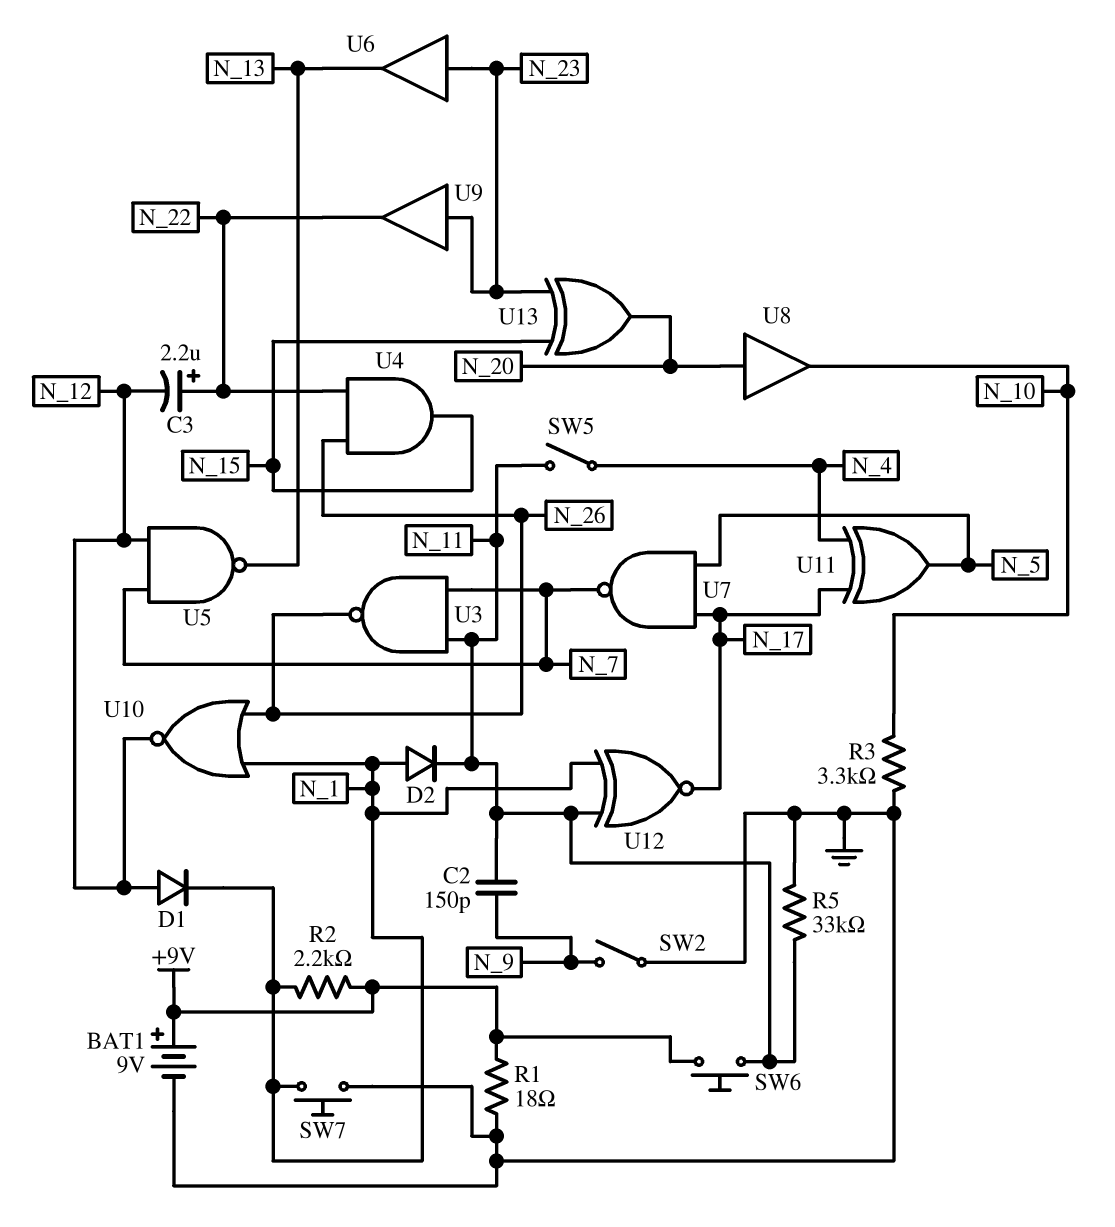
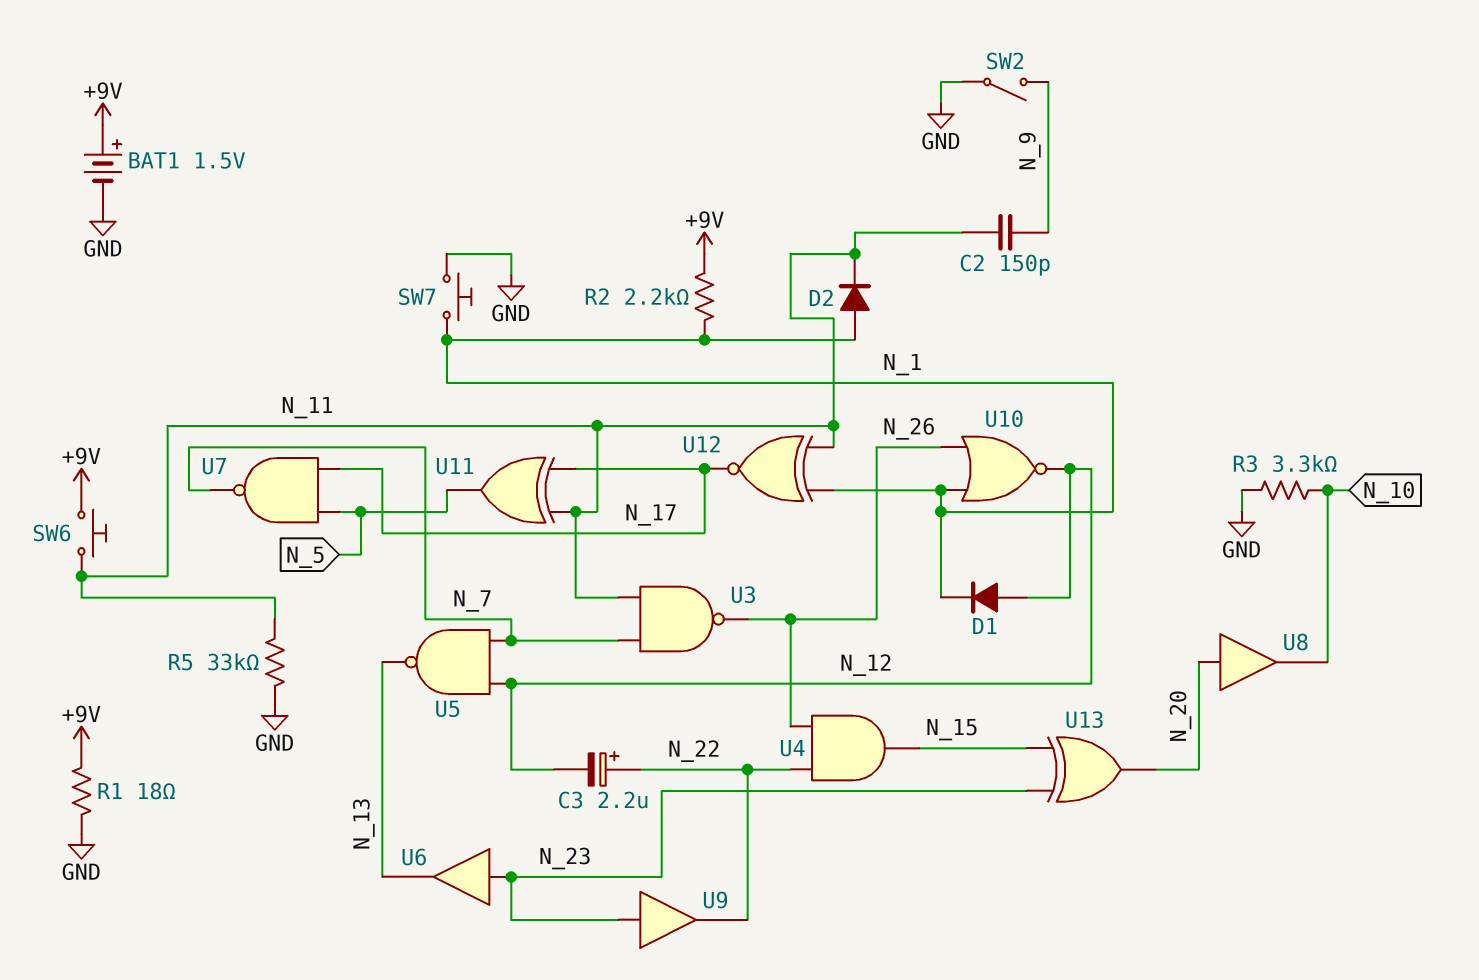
BAT1: 9V (plus +9V, minus GND) -> 1.5V (plus +9V, minus GND)
SW5: switch (N_4, N_11) -> none
U11: XOR (in N_4, in N_17, out N_5) -> XOR (in N_11, in N_17, out N_5)

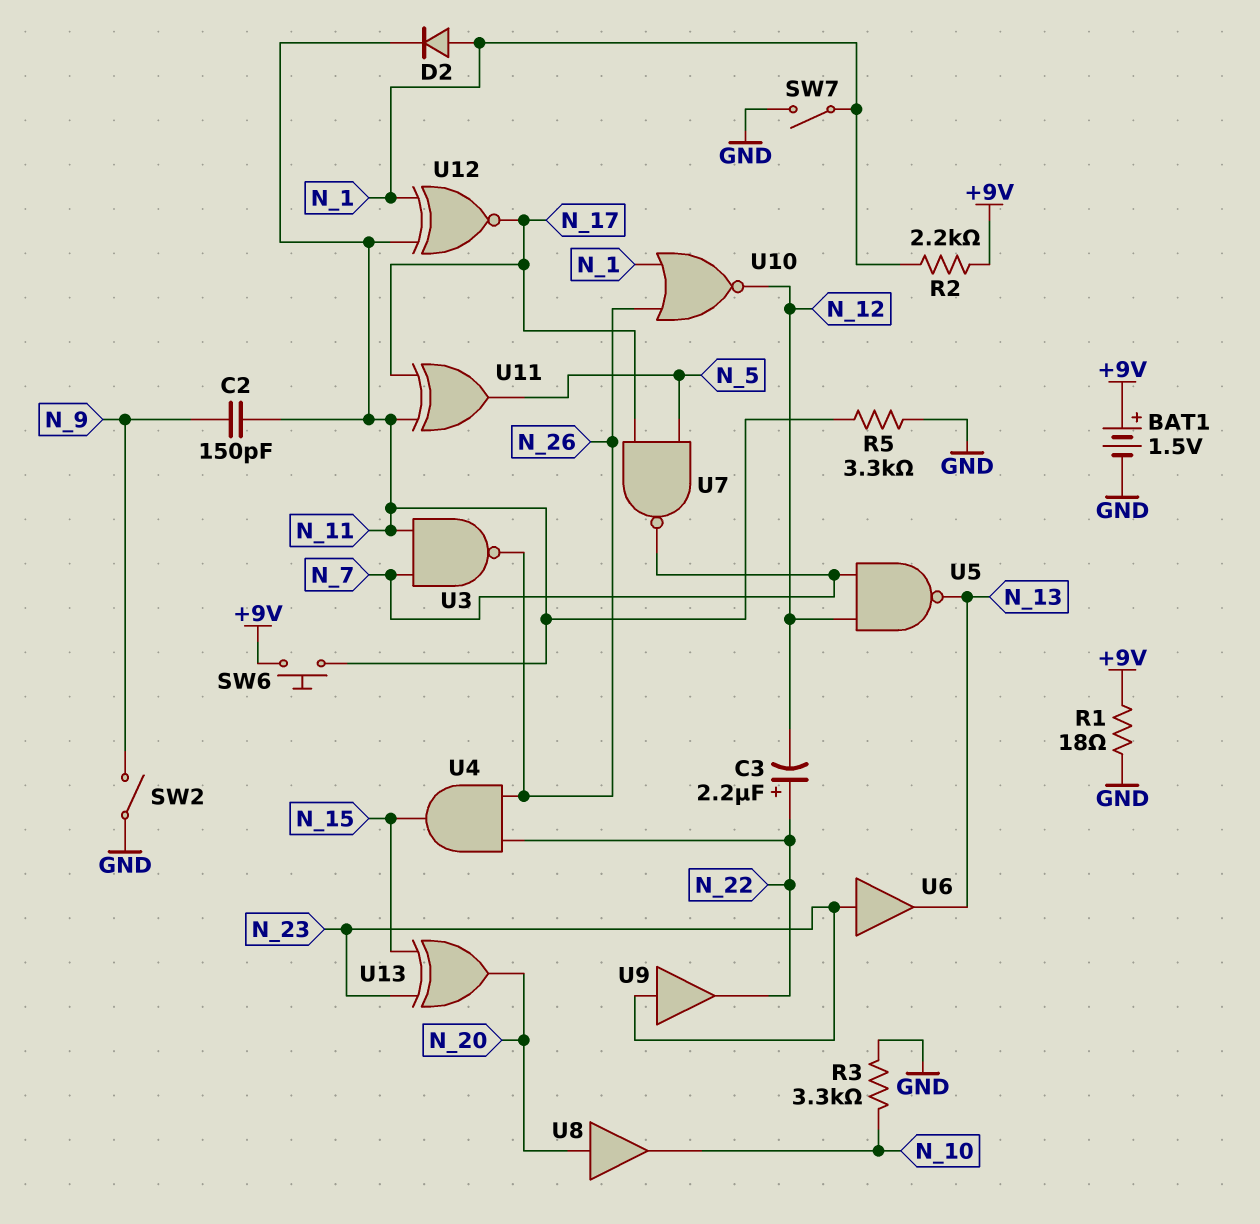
D1: diode (A N_12, K N_1) -> none
R5: 33k (GND, N_11) -> 3.3k (GND, N_11)
SW7: button (GND, N_1) -> switch (GND, N_1)

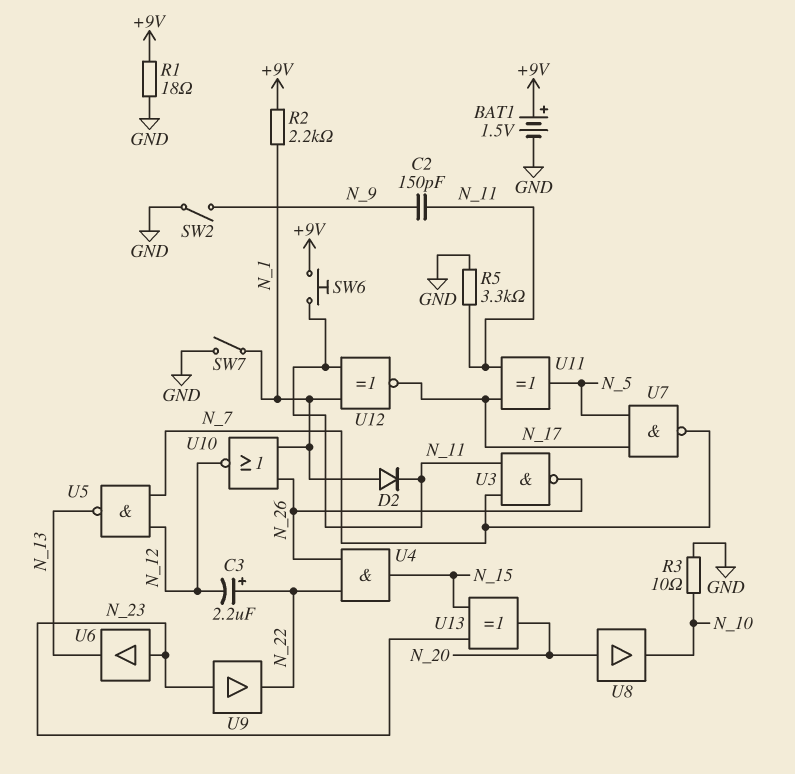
R3: 3.3k (GND, N_10) -> 10 (GND, N_10)

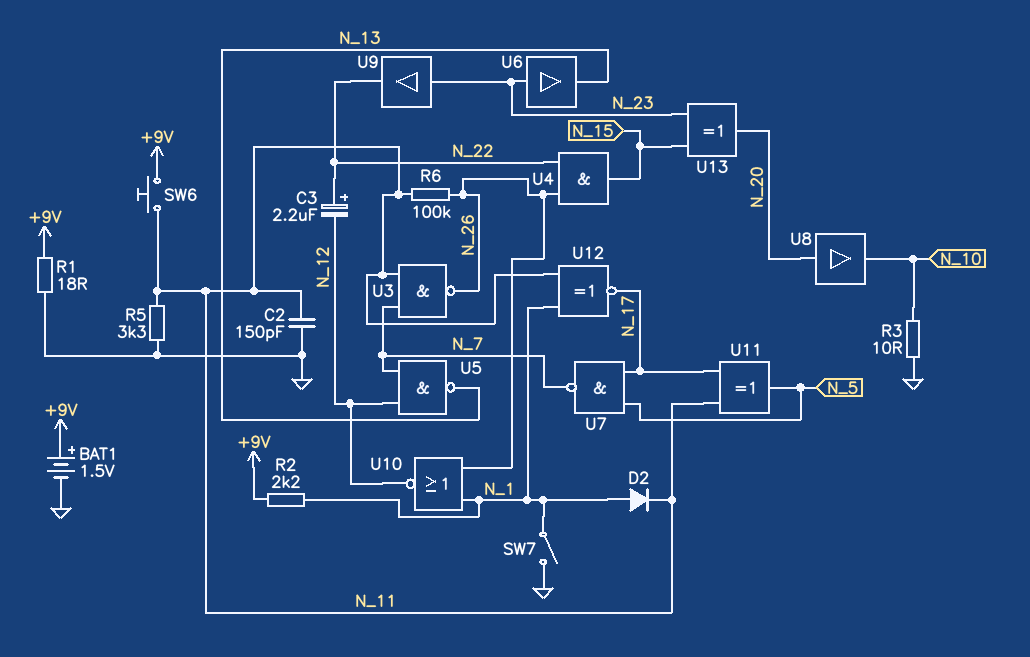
C2: 150pF (N_9, N_11) -> 150pF (GND, N_11)
R6: none -> 100k (N_11, N_26)
SW2: switch (GND, N_9) -> none

